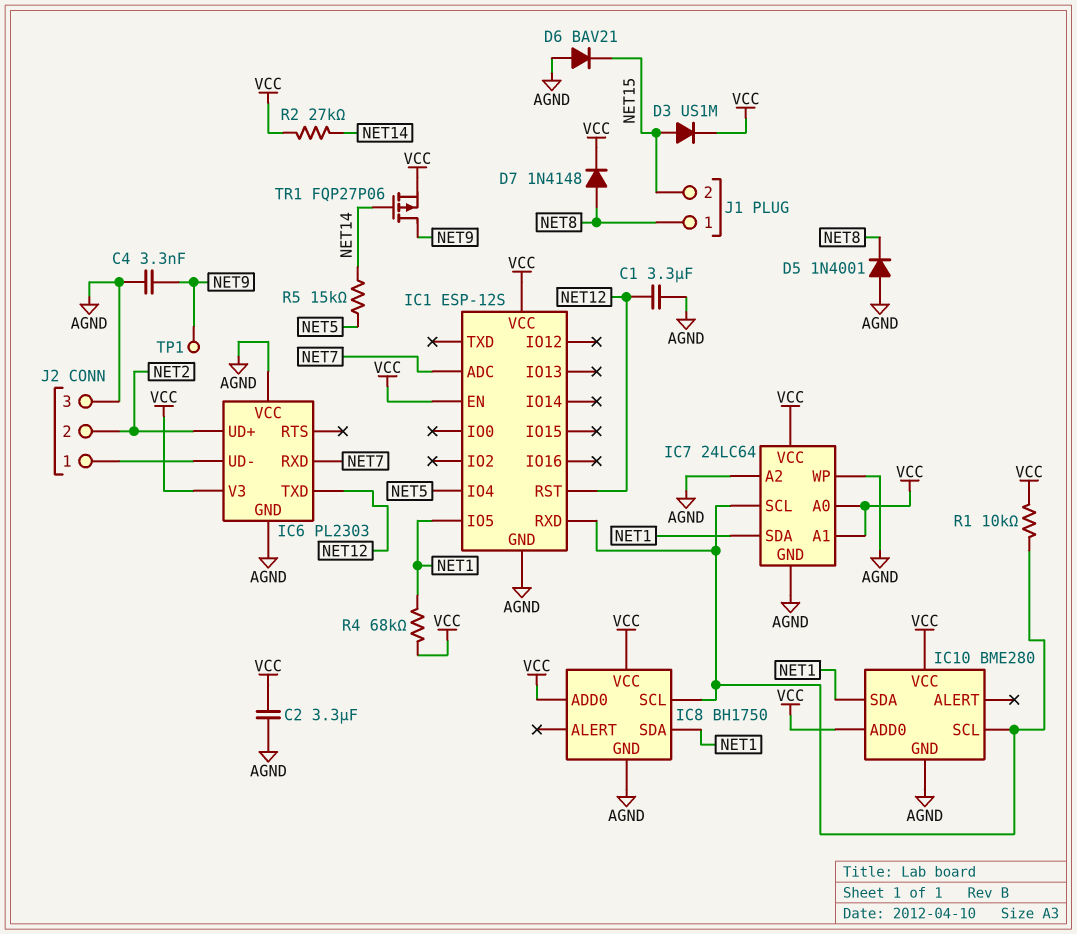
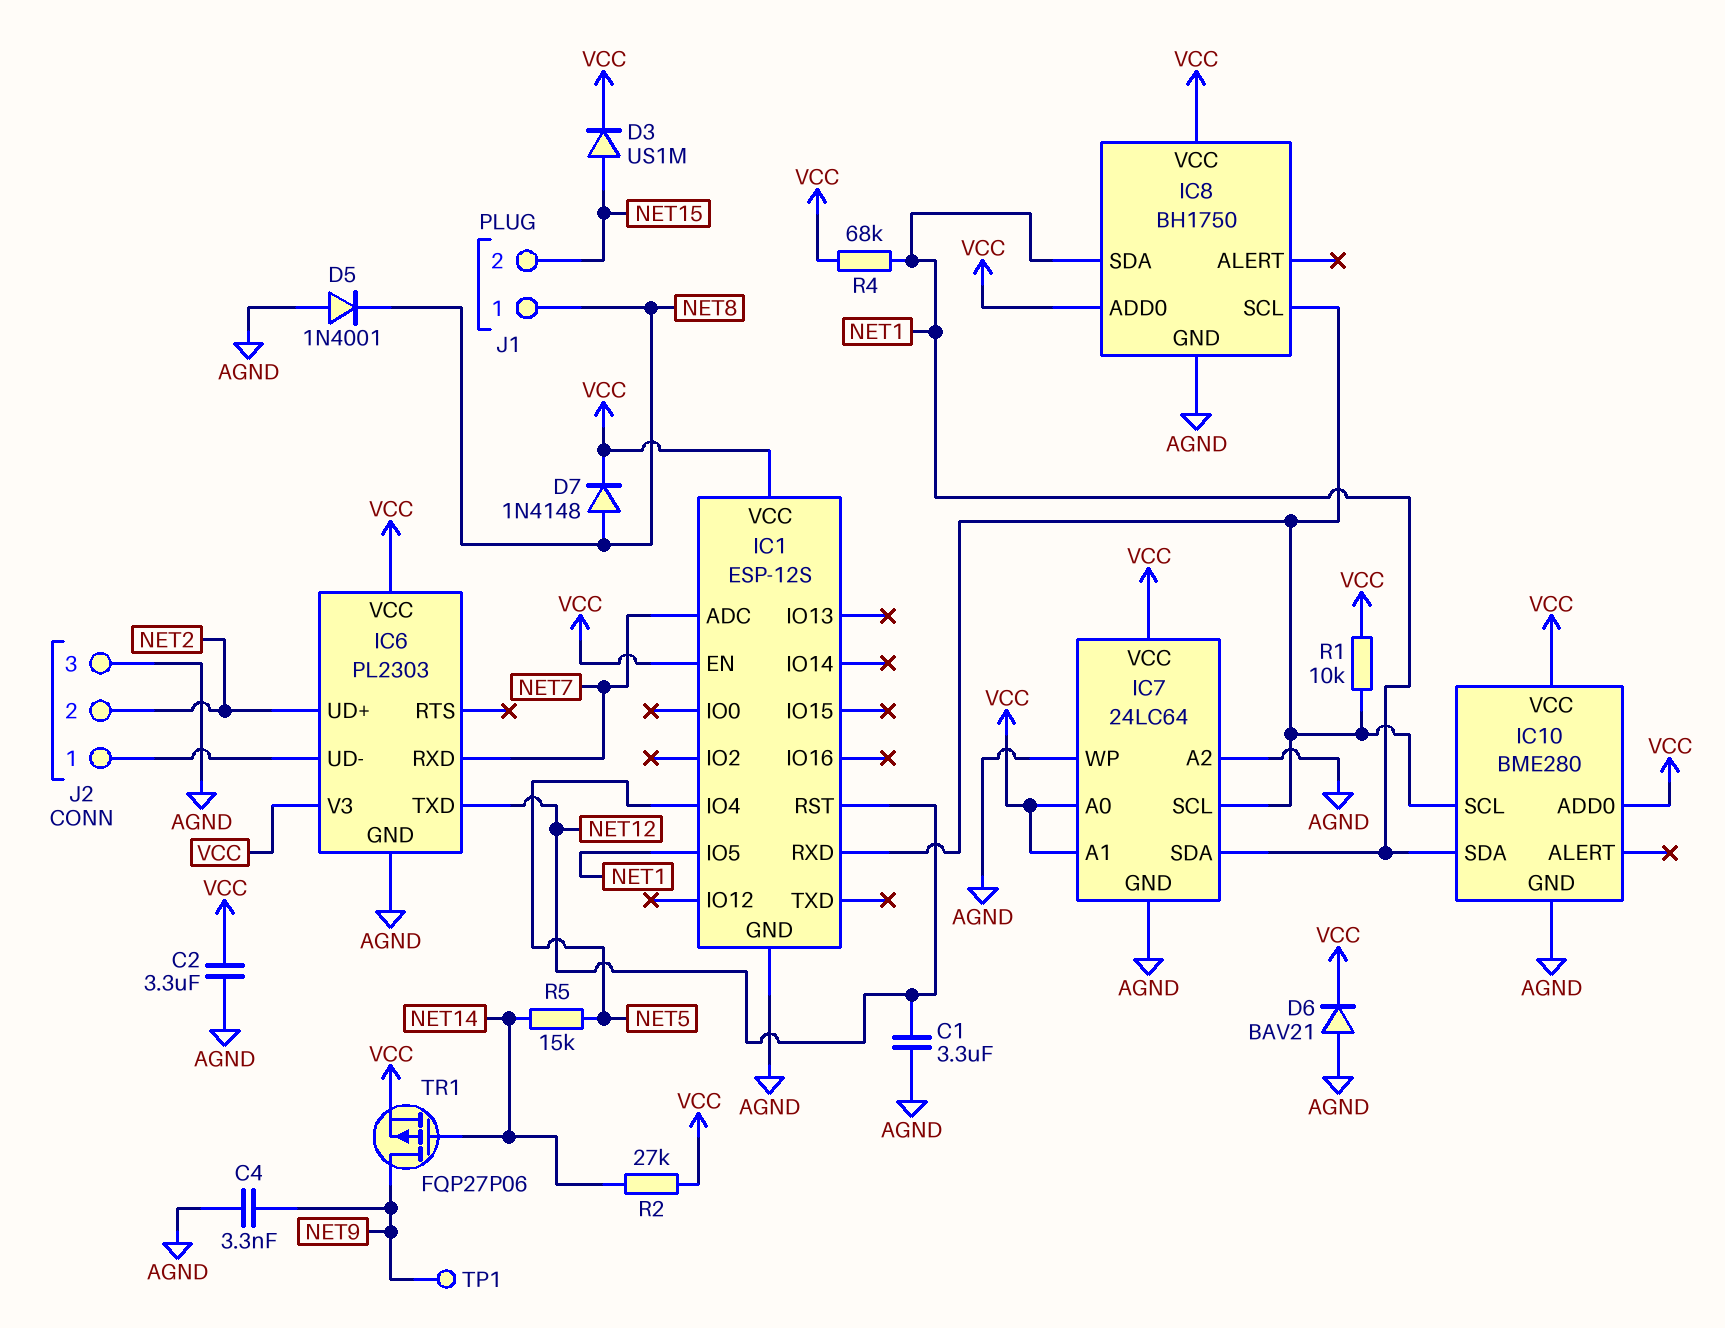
D6: diode BAV21 (A AGND, K NET15) -> diode BAV21 (A AGND, K VCC)
IC6 pin VCC: AGND -> VCC

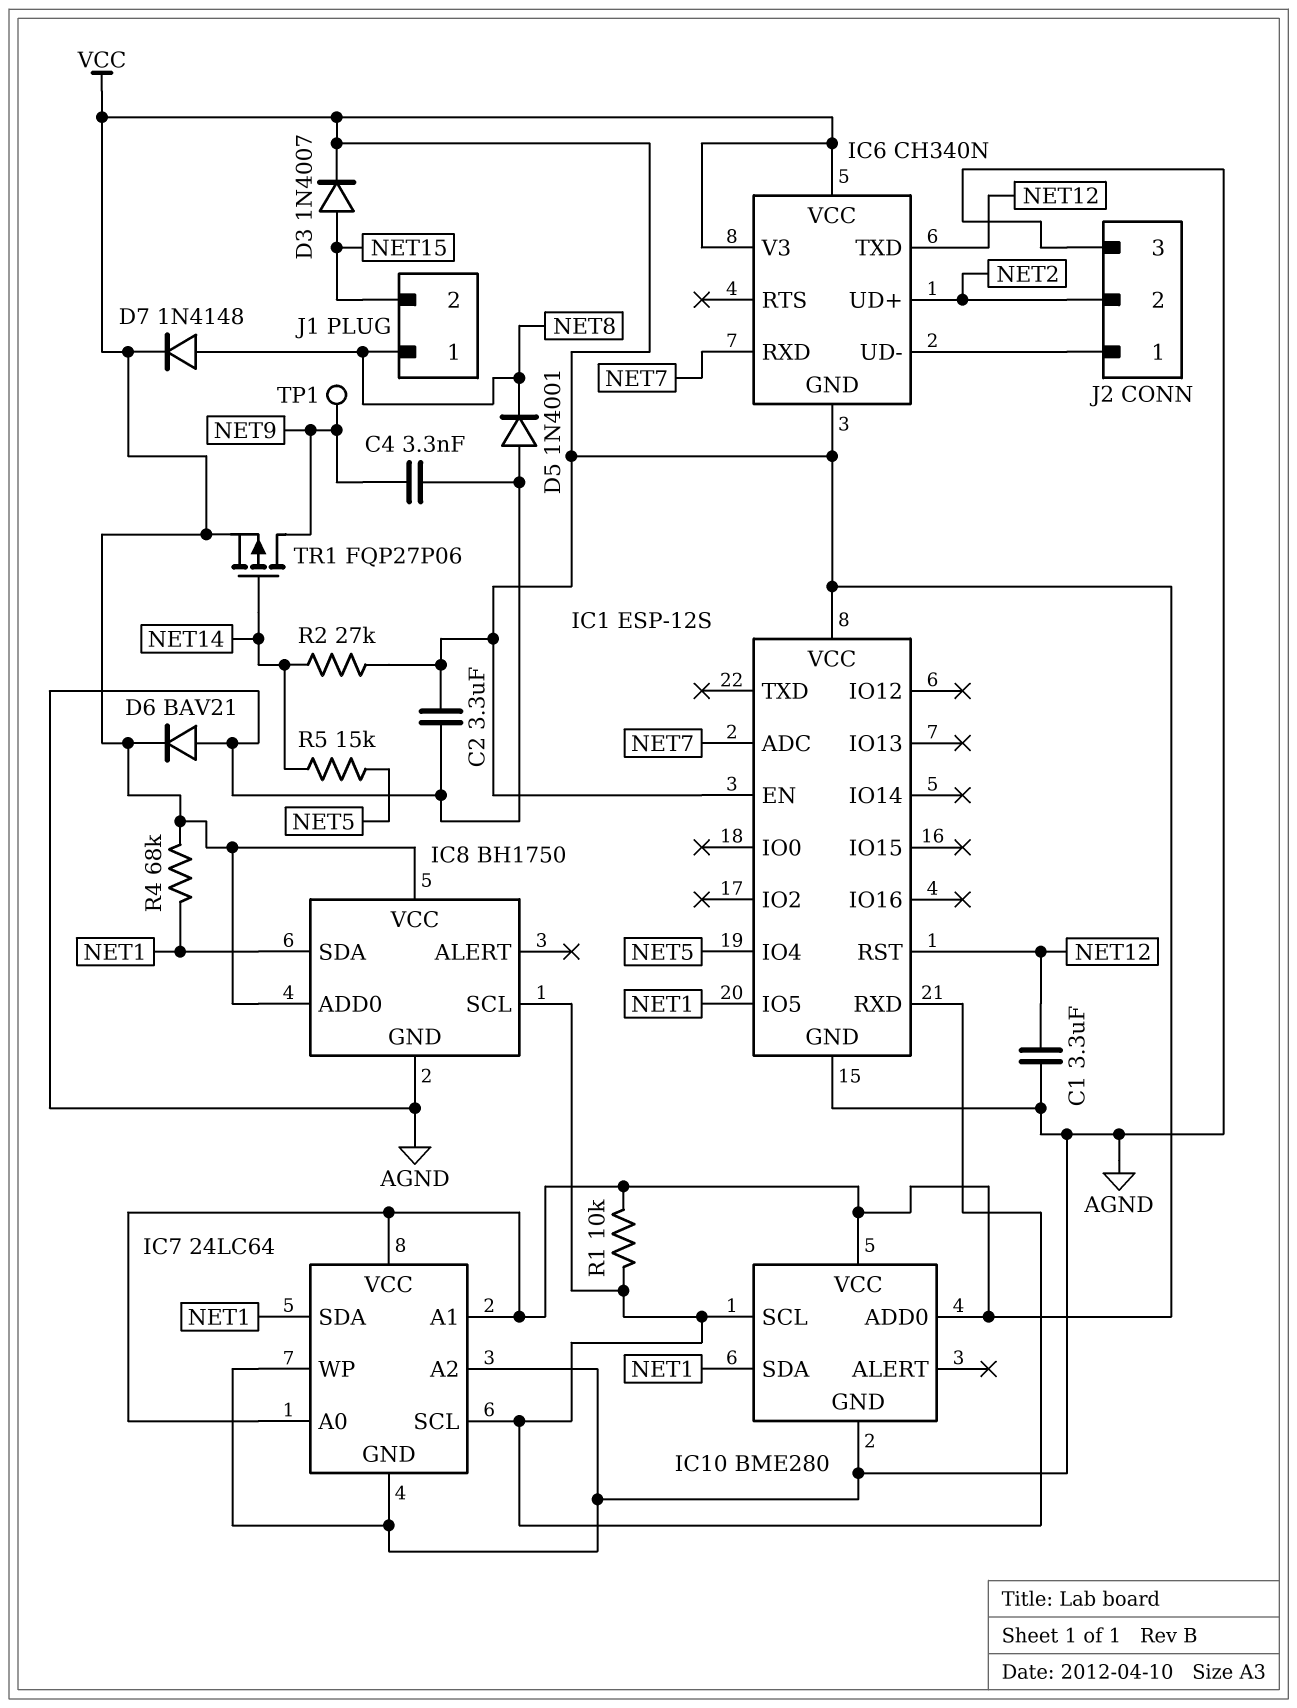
D3: diode US1M (A NET15, K VCC) -> diode 1N4007 (A NET15, K VCC)
IC6: PL2303 -> CH340N
IC6 pin GND: AGND -> VCC

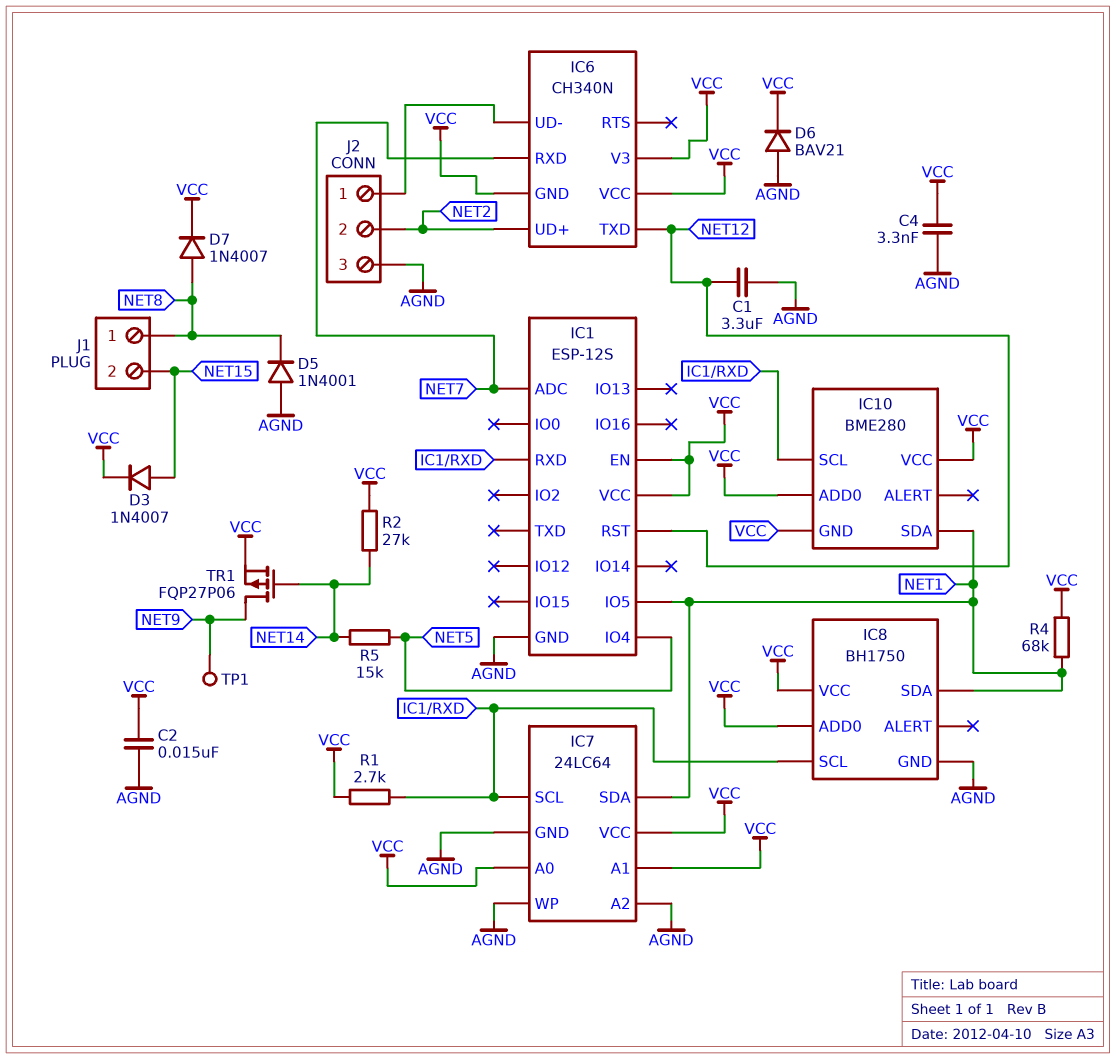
C2: 3.3uF (AGND, VCC) -> 15nF (AGND, VCC)
C4: 3.3nF (AGND, NET9) -> 3.3nF (AGND, VCC)
D7: diode 1N4148 (A NET8, K VCC) -> diode 1N4007 (A NET8, K VCC)
IC10 pin GND: AGND -> VCC
R1: 10k (IC1/RXD, VCC) -> 2.7k (IC1/RXD, VCC)

